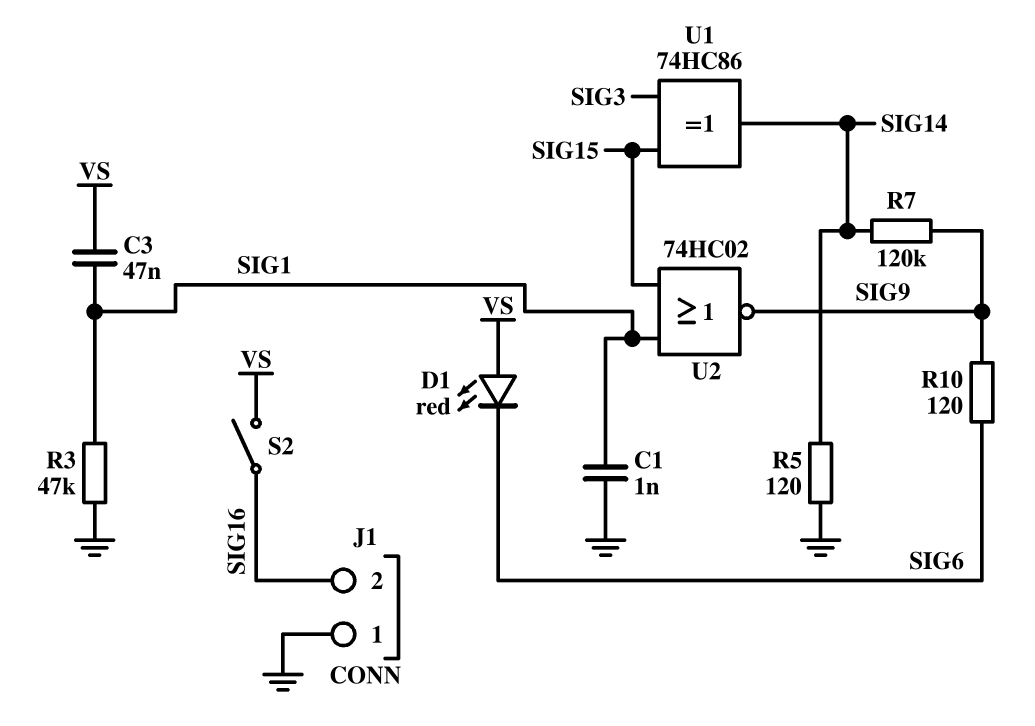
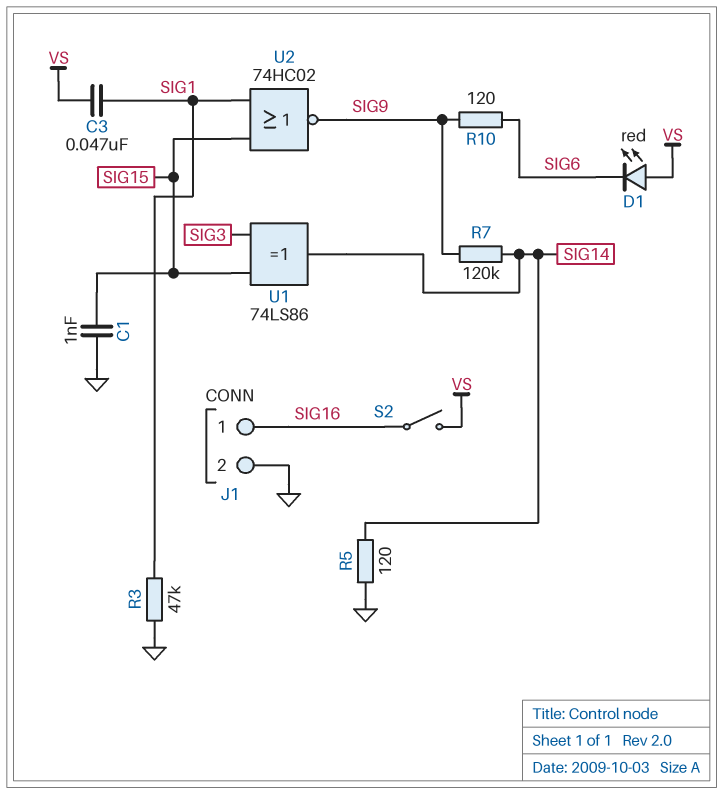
C1: 1nF (GND, SIG1) -> 1nF (GND, SIG15)
J1 pin 1: GND -> SIG16
J1 pin 2: SIG16 -> GND
U1: XOR 74HC86 (in SIG3, in SIG15, out SIG14) -> XOR 74LS86 (in SIG3, in SIG15, out SIG14)

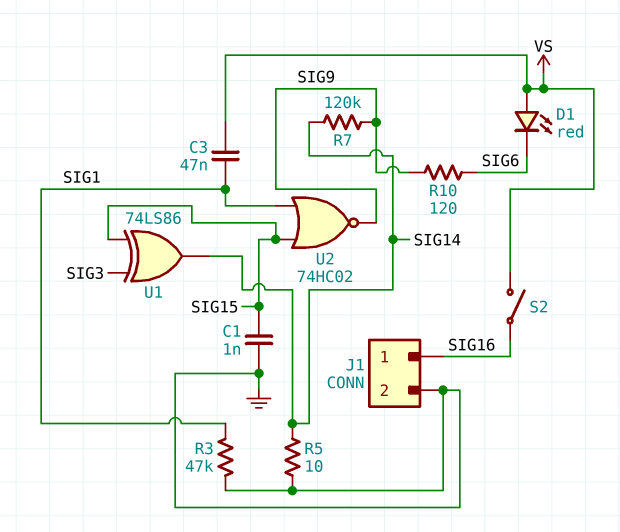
R5: 120 (GND, SIG14) -> 10 (GND, SIG14)

